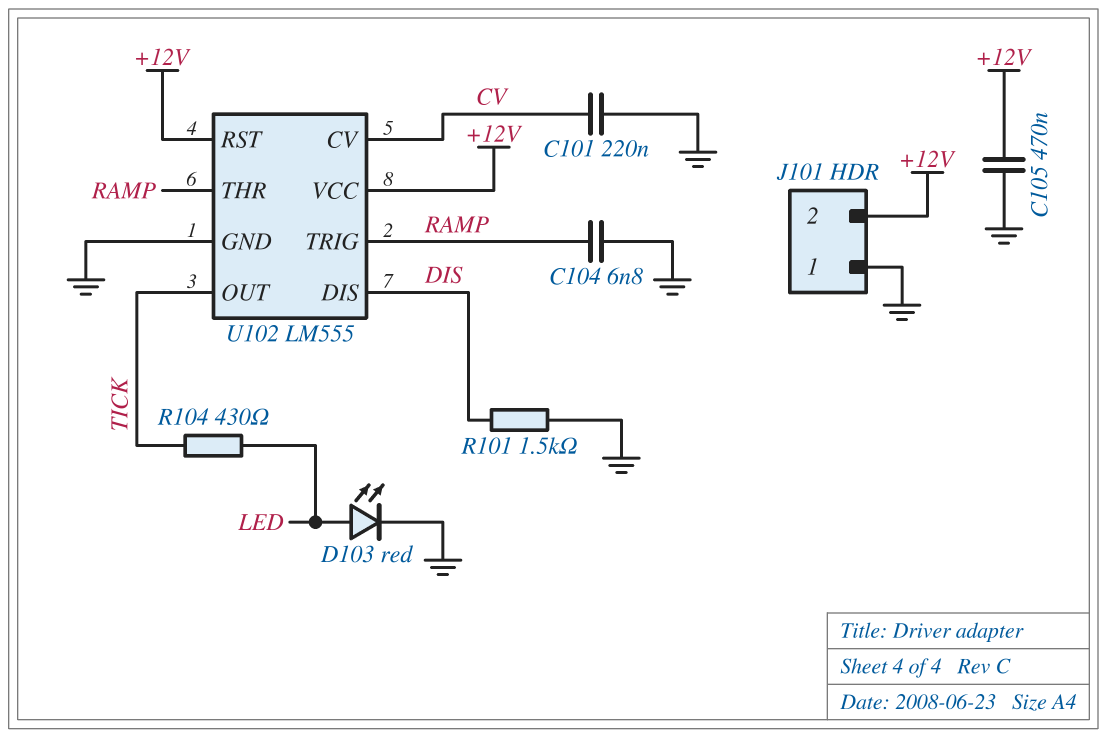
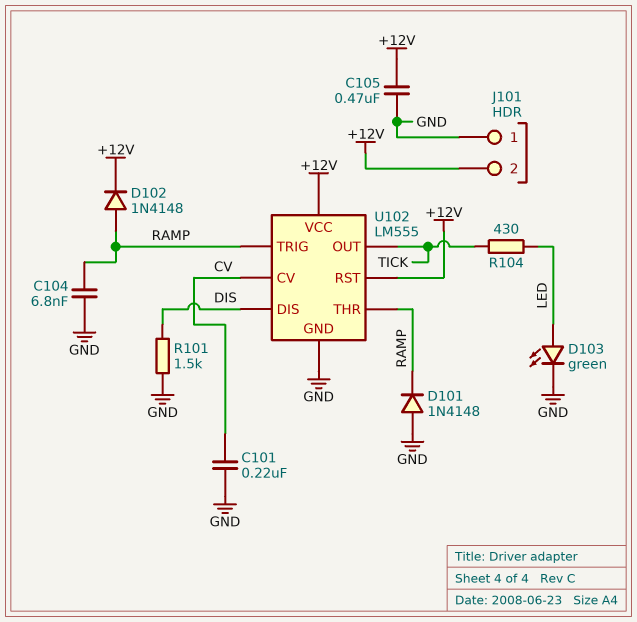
D101: none -> diode 1N4148 (A GND, K RAMP)
D102: none -> diode 1N4148 (A RAMP, K +12V)
D103: LED red (A LED, K GND) -> LED green (A LED, K GND)

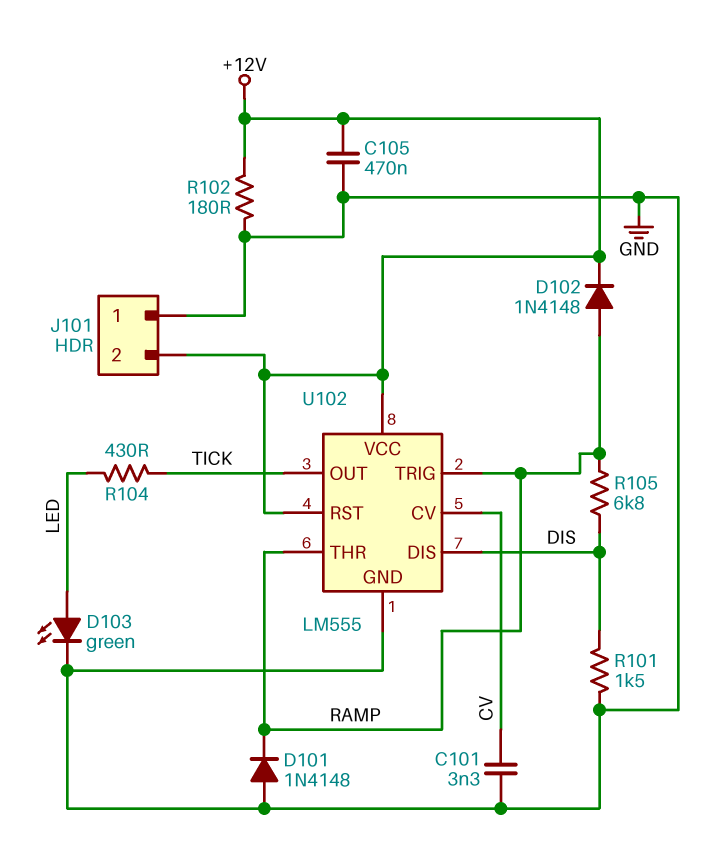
C101: 220nF (CV, GND) -> 3.3nF (CV, GND)
C104: 6.8nF (GND, RAMP) -> none
R102: none -> 180 (+12V, GND)
R105: none -> 6.8k (DIS, RAMP)

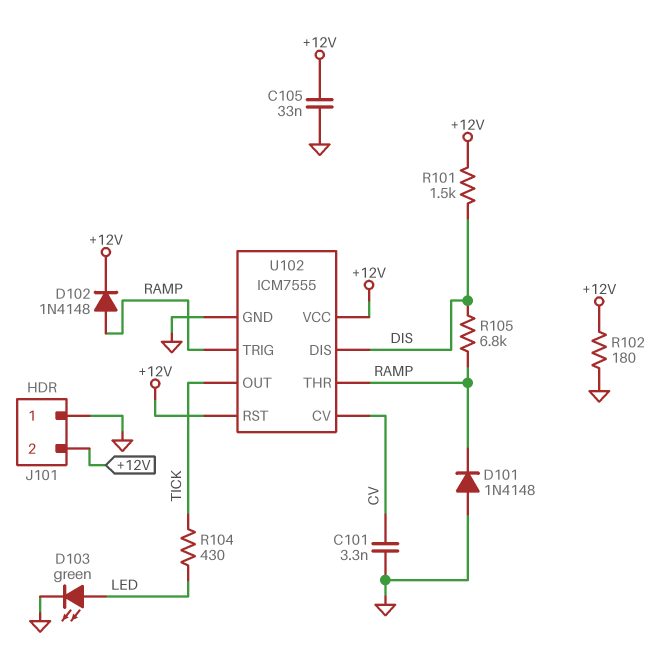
C105: 470nF (+12V, GND) -> 33nF (+12V, GND)
R101: 1.5k (DIS, GND) -> 1.5k (+12V, DIS)
U102: LM555 -> ICM7555

